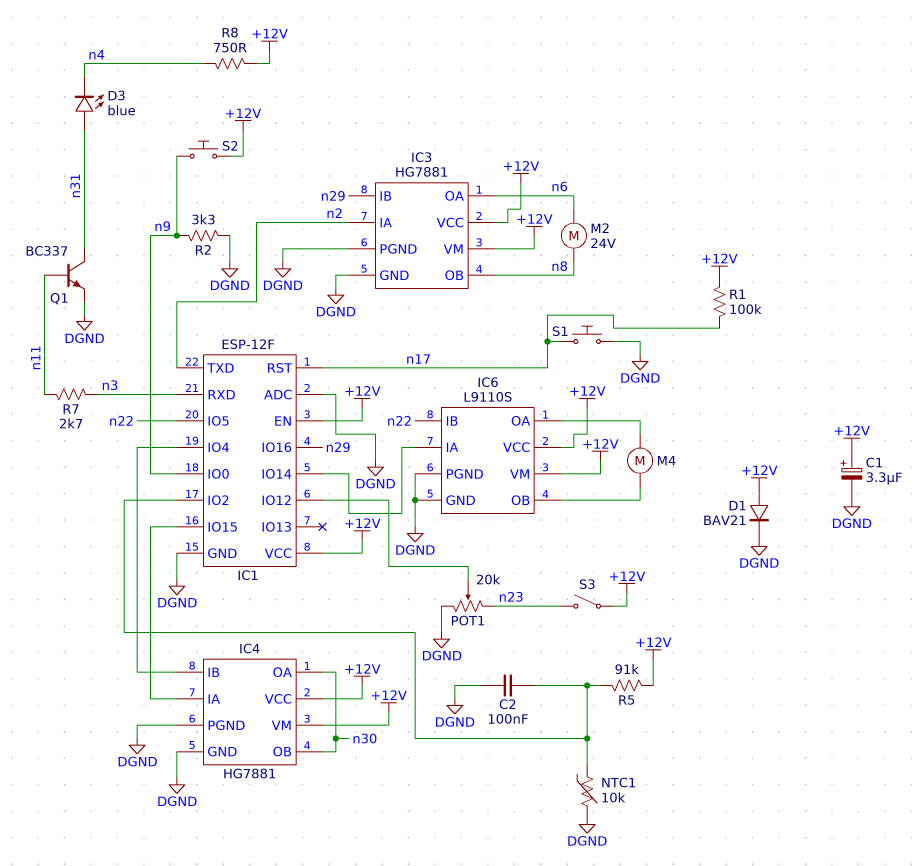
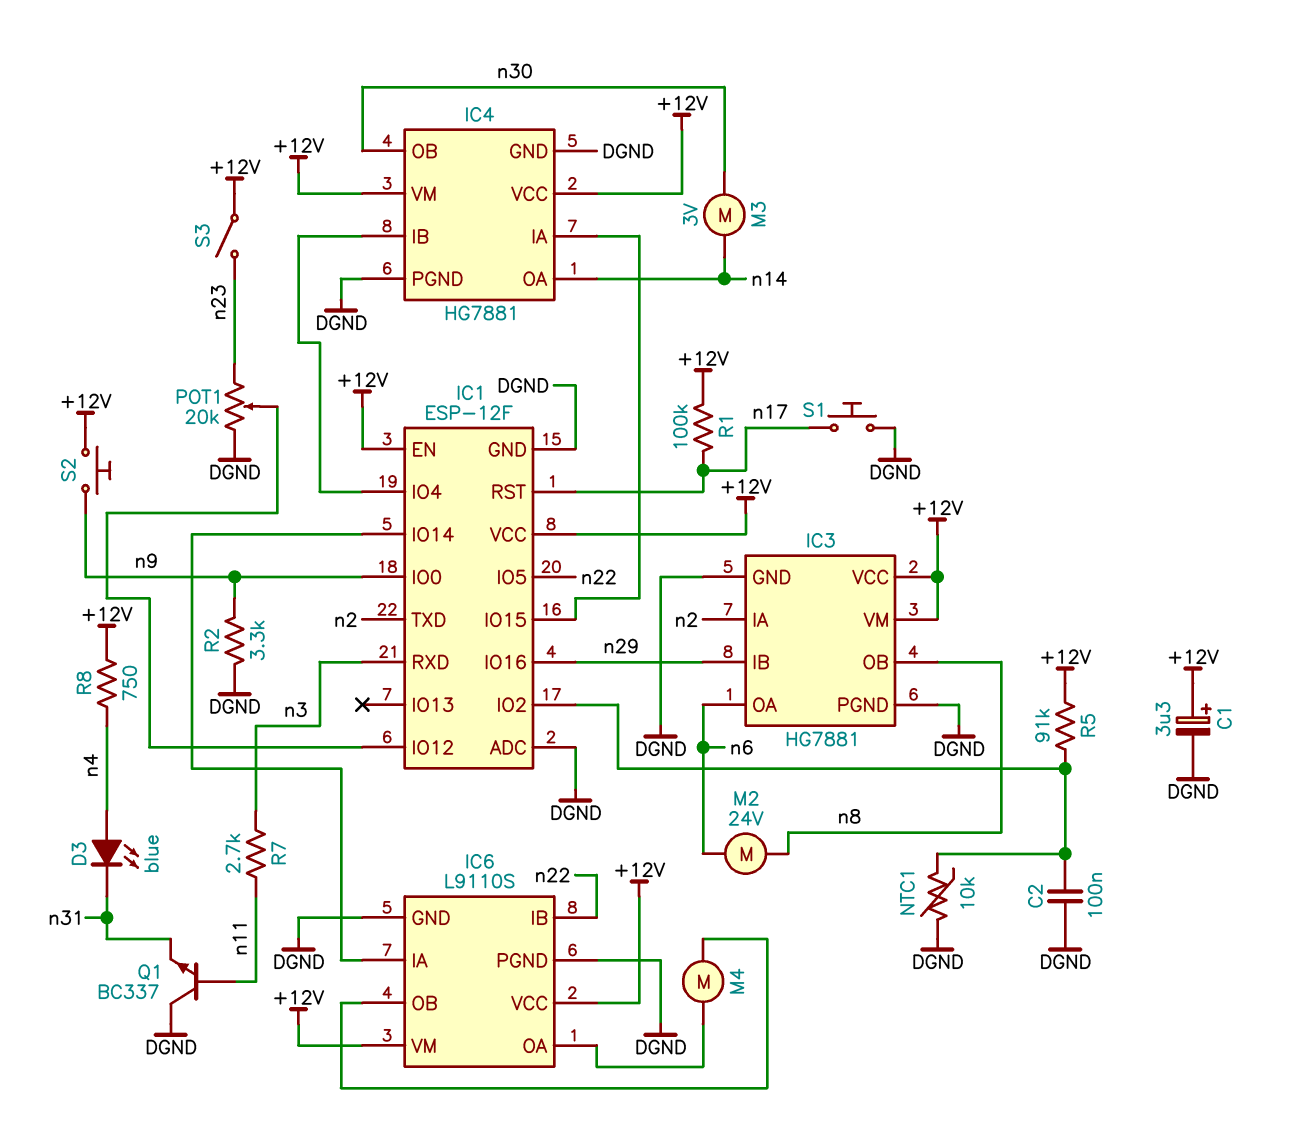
D1: diode BAV21 (A +12V, K DGND) -> none
D3: LED blue (A n31, K n4) -> LED blue (A n4, K n31)
IC4 pin OA: n30 -> n14
M3: none -> motor 3V (n14, n30)
Q1: NPN BC337 (B n11, C n31, E DGND) -> NPN BC337 (B n11, C DGND, E n31)

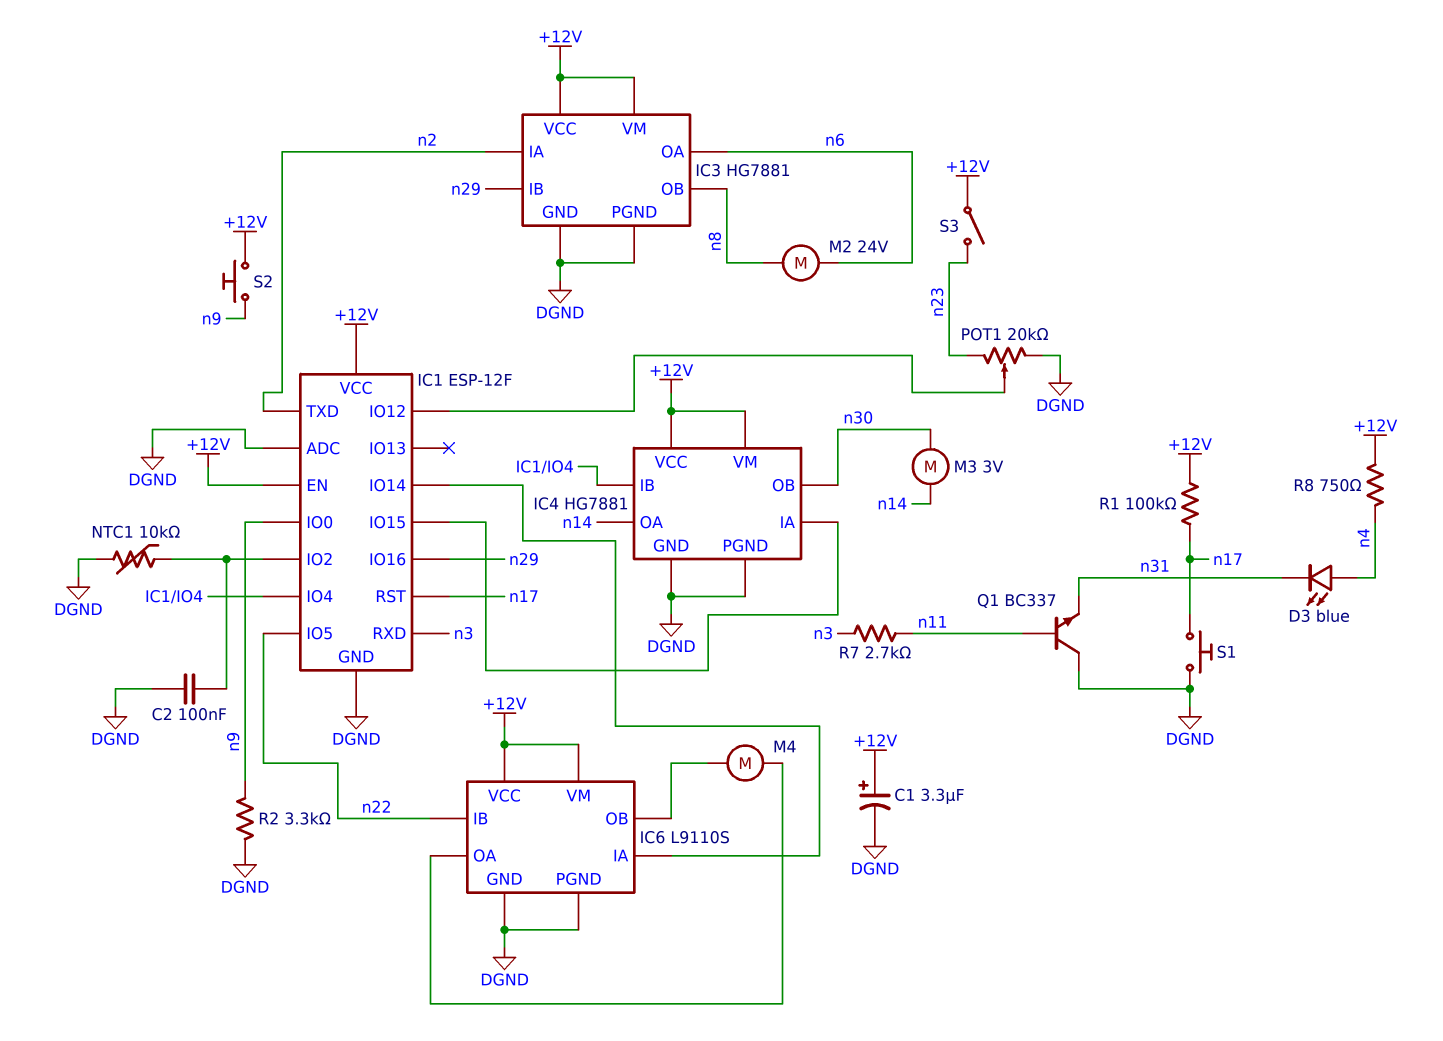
R5: 91k (+12V, IC1/IO2) -> none

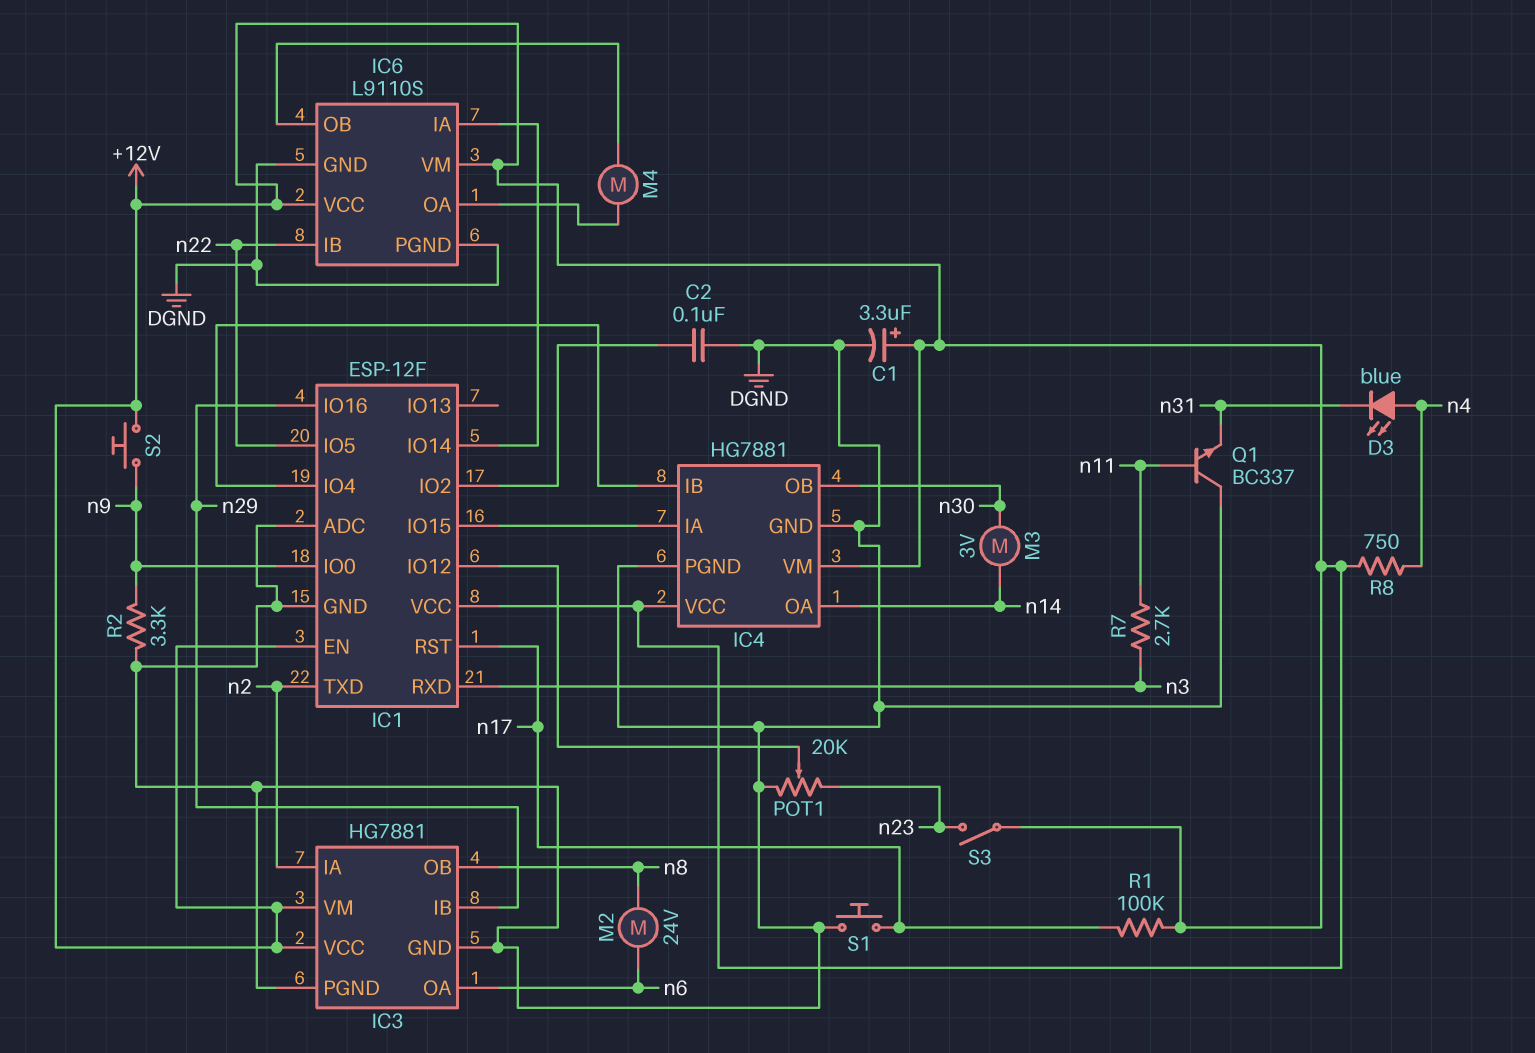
NTC1: 10k (DGND, IC1/IO2) -> none

